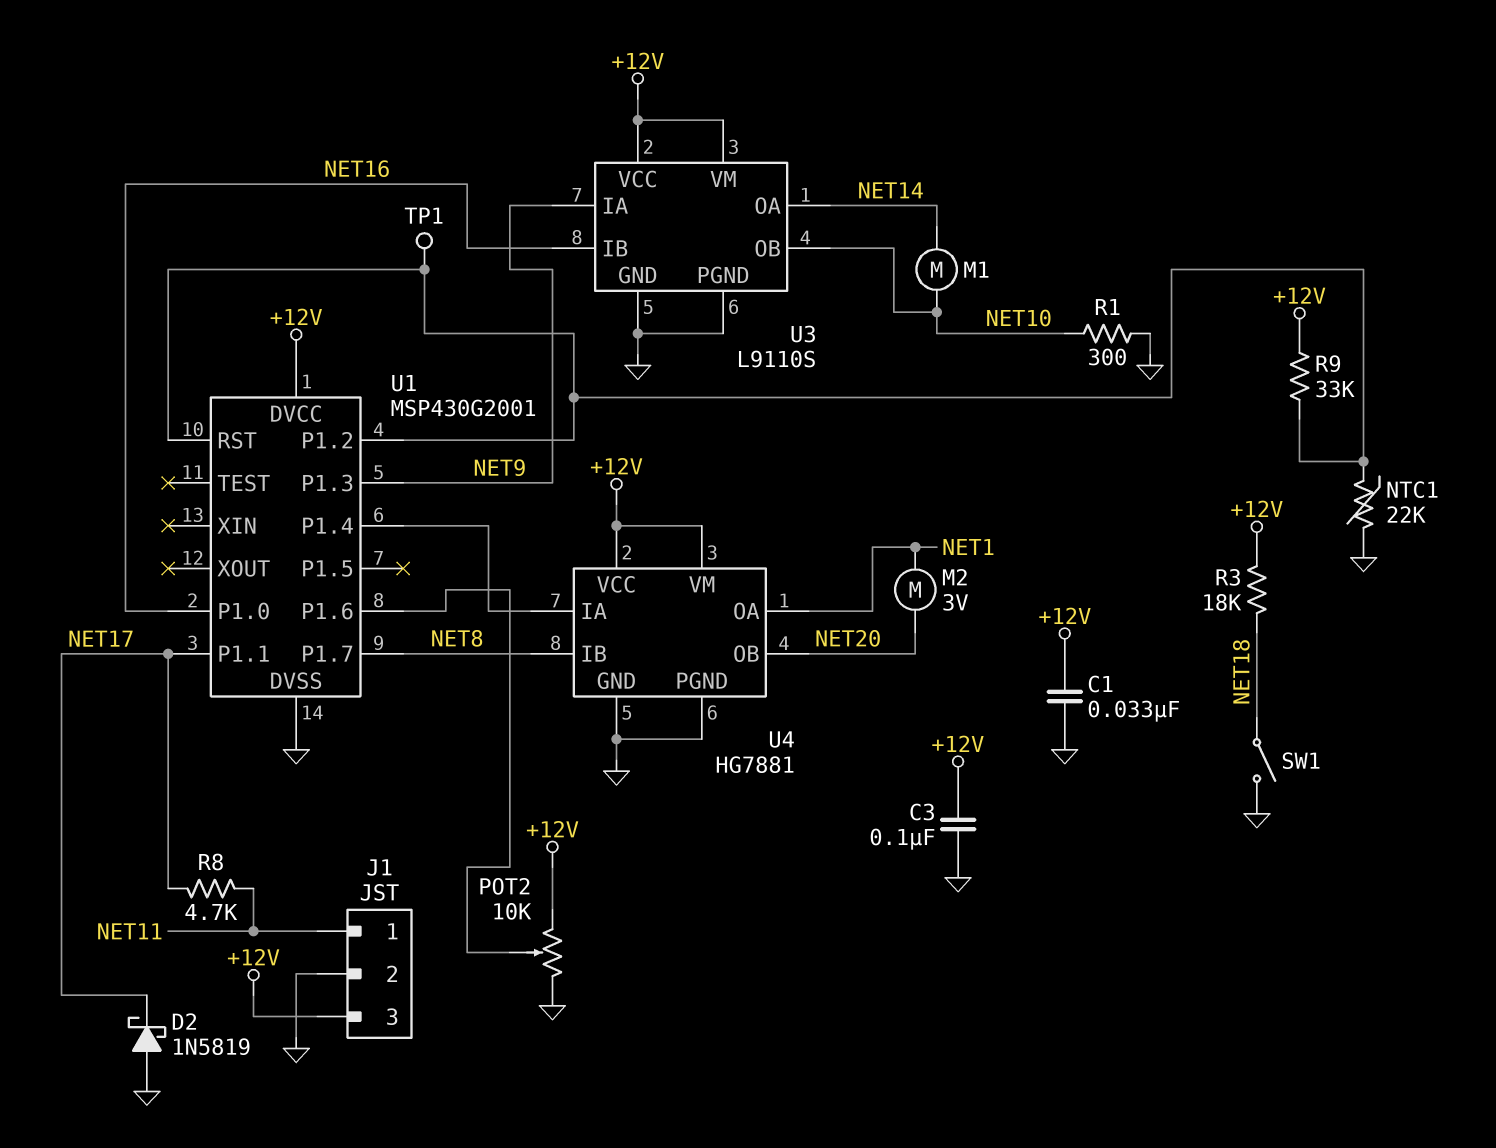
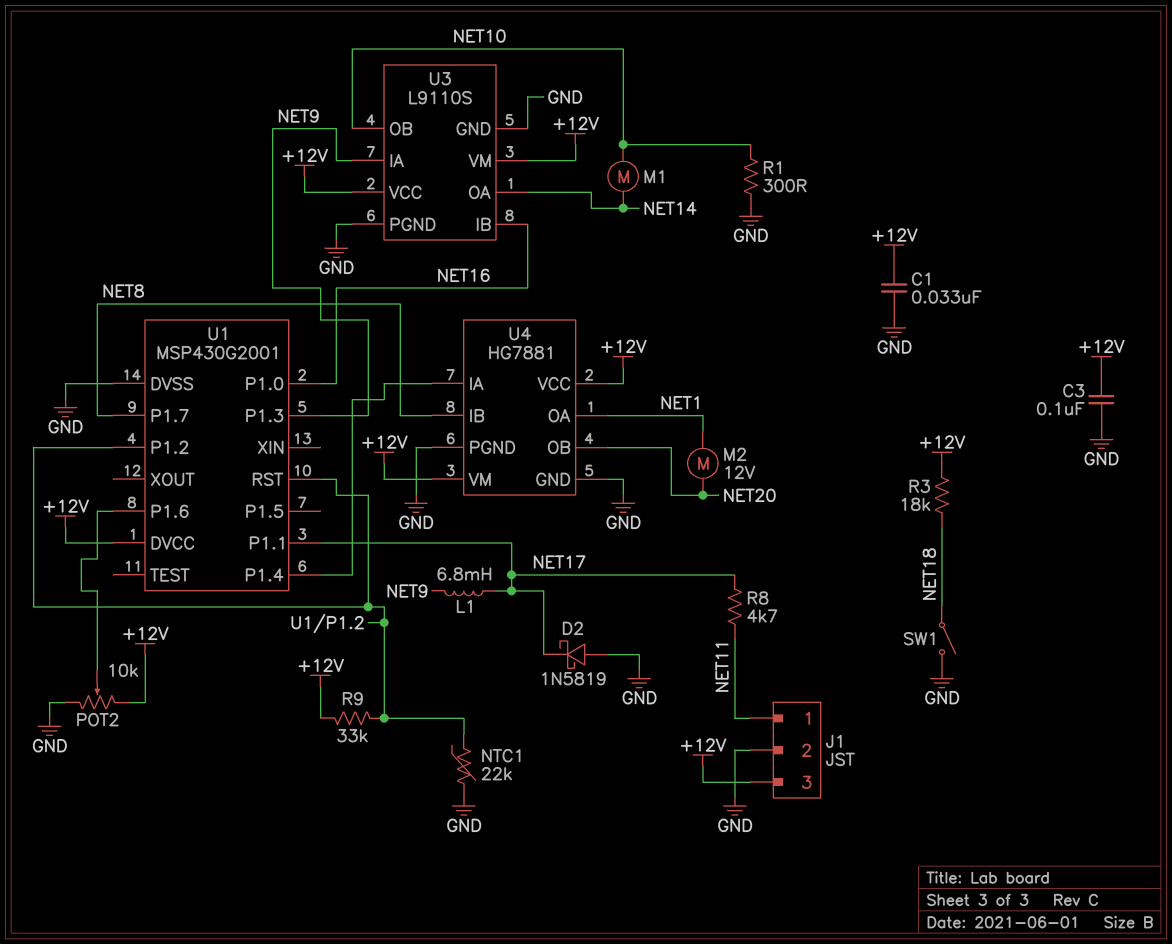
L1: none -> 6.8mH (NET9, NET17)
M2: motor 3V (NET1, NET20) -> motor 12V (NET1, NET20)
TP1: test point (U1/P1.2) -> none

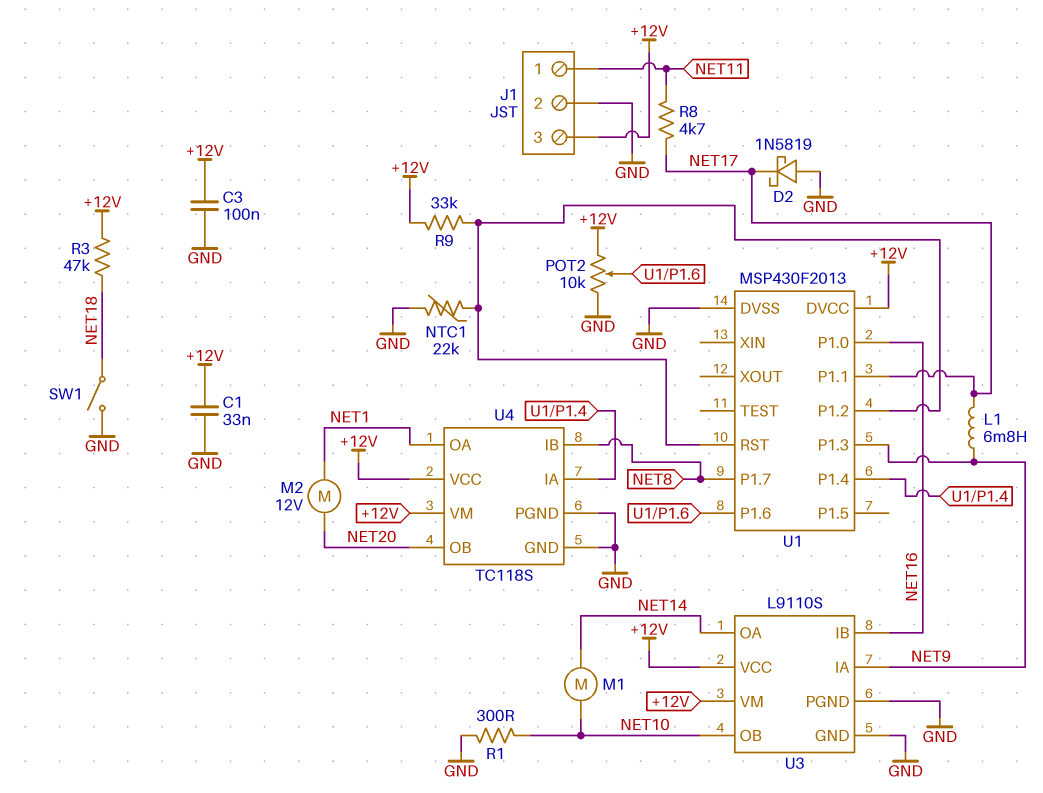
R3: 18k (+12V, NET18) -> 47k (+12V, NET18)
U1: MSP430G2001 -> MSP430F2013
U4: HG7881 -> TC118S

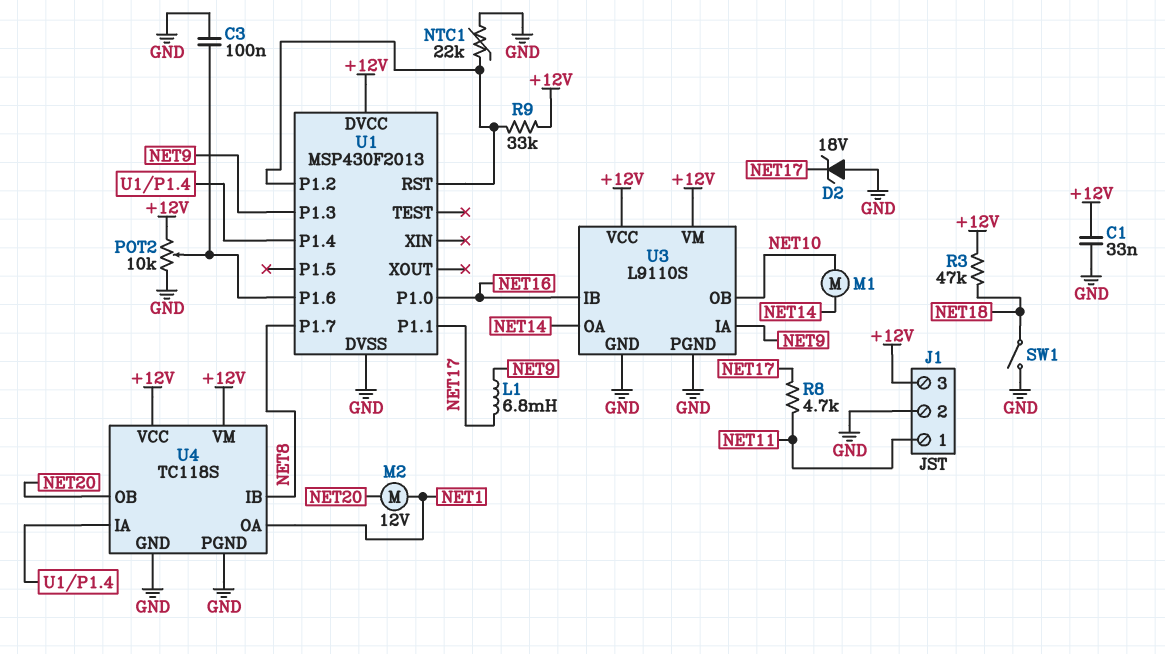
C3: 100nF (+12V, GND) -> 100nF (GND, U1/P1.6)
D2: schottky 1N5819 (A GND, K NET17) -> zener 18V (A GND, K NET17)
R1: 300 (GND, NET10) -> none

